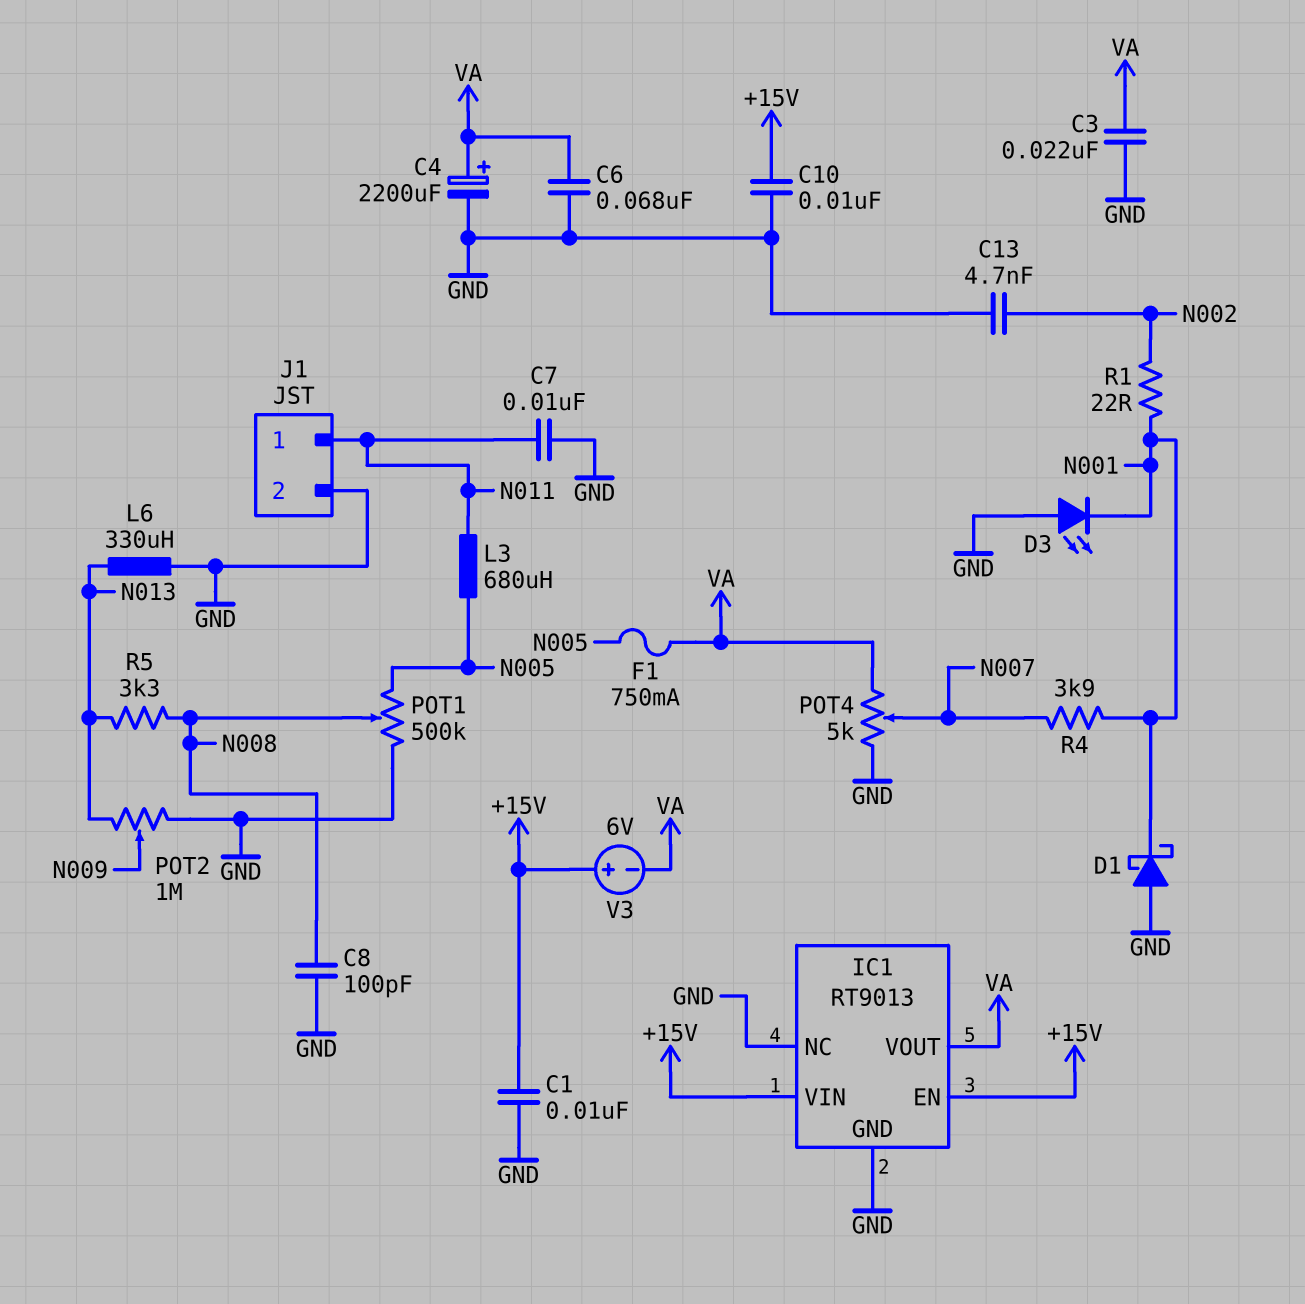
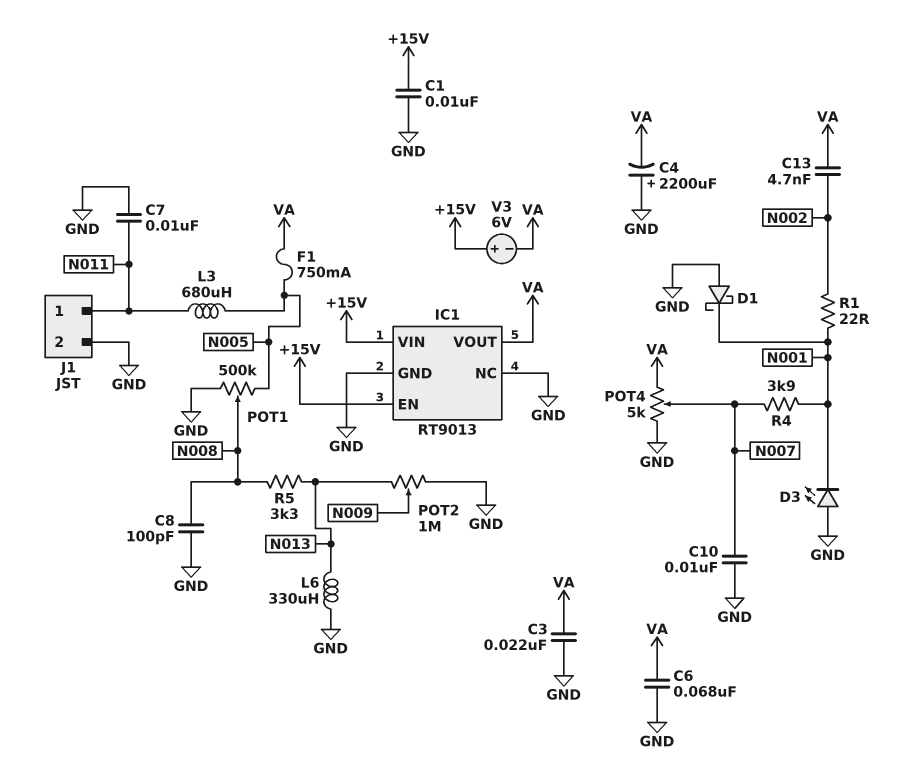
C4: 2200uF (plus VA, minus GND) -> 2200uF (plus GND, minus VA)
C10: 10nF (+15V, GND) -> 10nF (GND, N007)
C13: 4.7nF (GND, N002) -> 4.7nF (N002, VA)

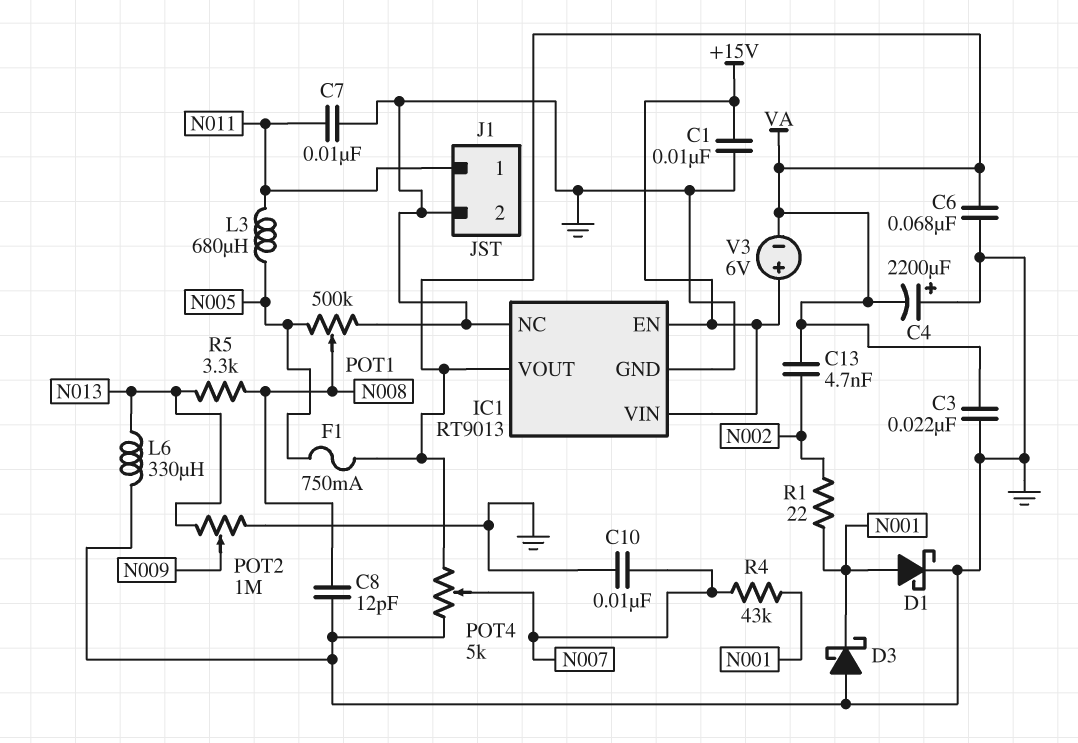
C8: 100pF (GND, N008) -> 12pF (GND, N008)
D1: schottky (A GND, K N001) -> schottky (A N001, K GND)
D3: LED (A GND, K N001) -> schottky (A GND, K N001)
R4: 3.9k (N001, N007) -> 43k (N001, N007)

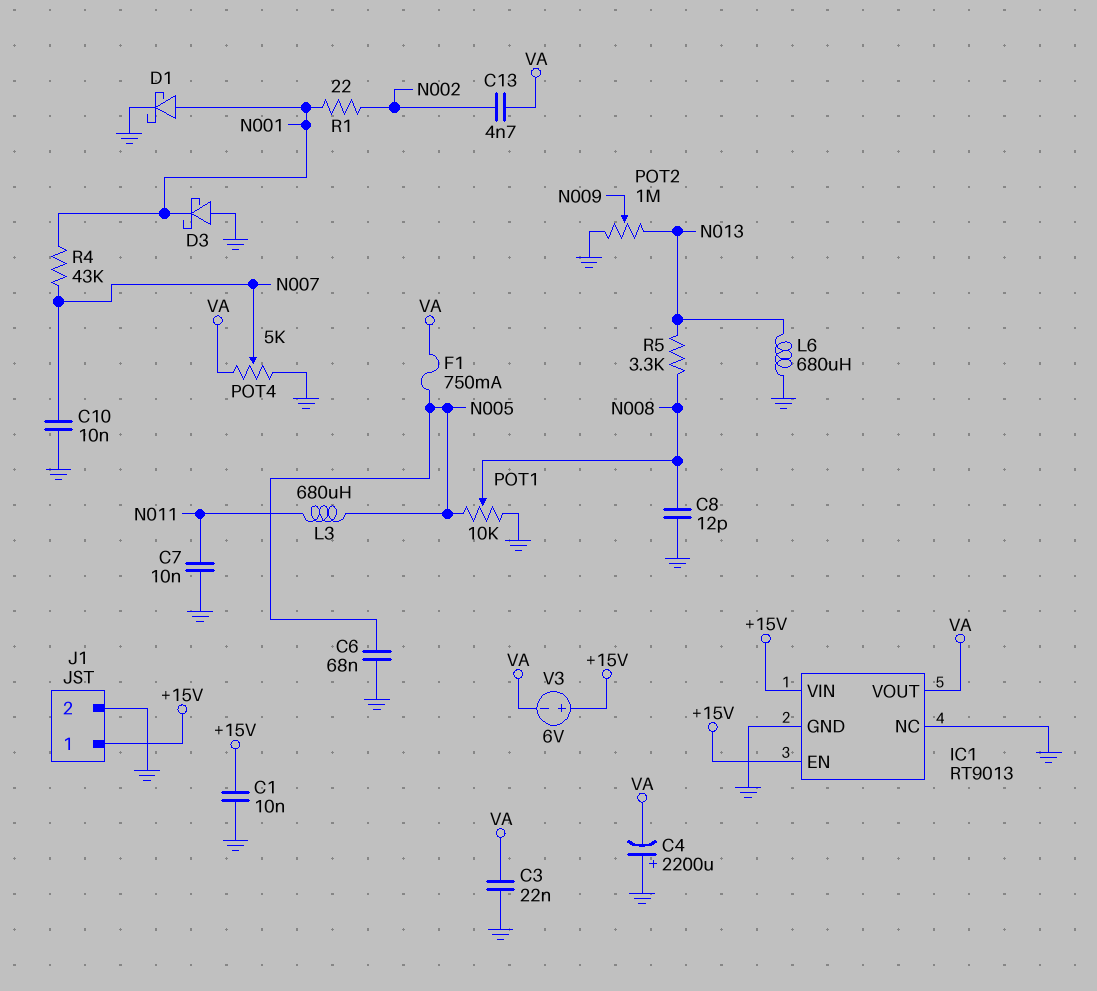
C6: 68nF (GND, VA) -> 68nF (GND, N005)
J1 pin 1: N011 -> +15V
L6: 330uH (GND, N013) -> 680uH (GND, N013)
POT1: 500k (GND, N005, wiper N008) -> 10k (GND, N005, wiper N008)

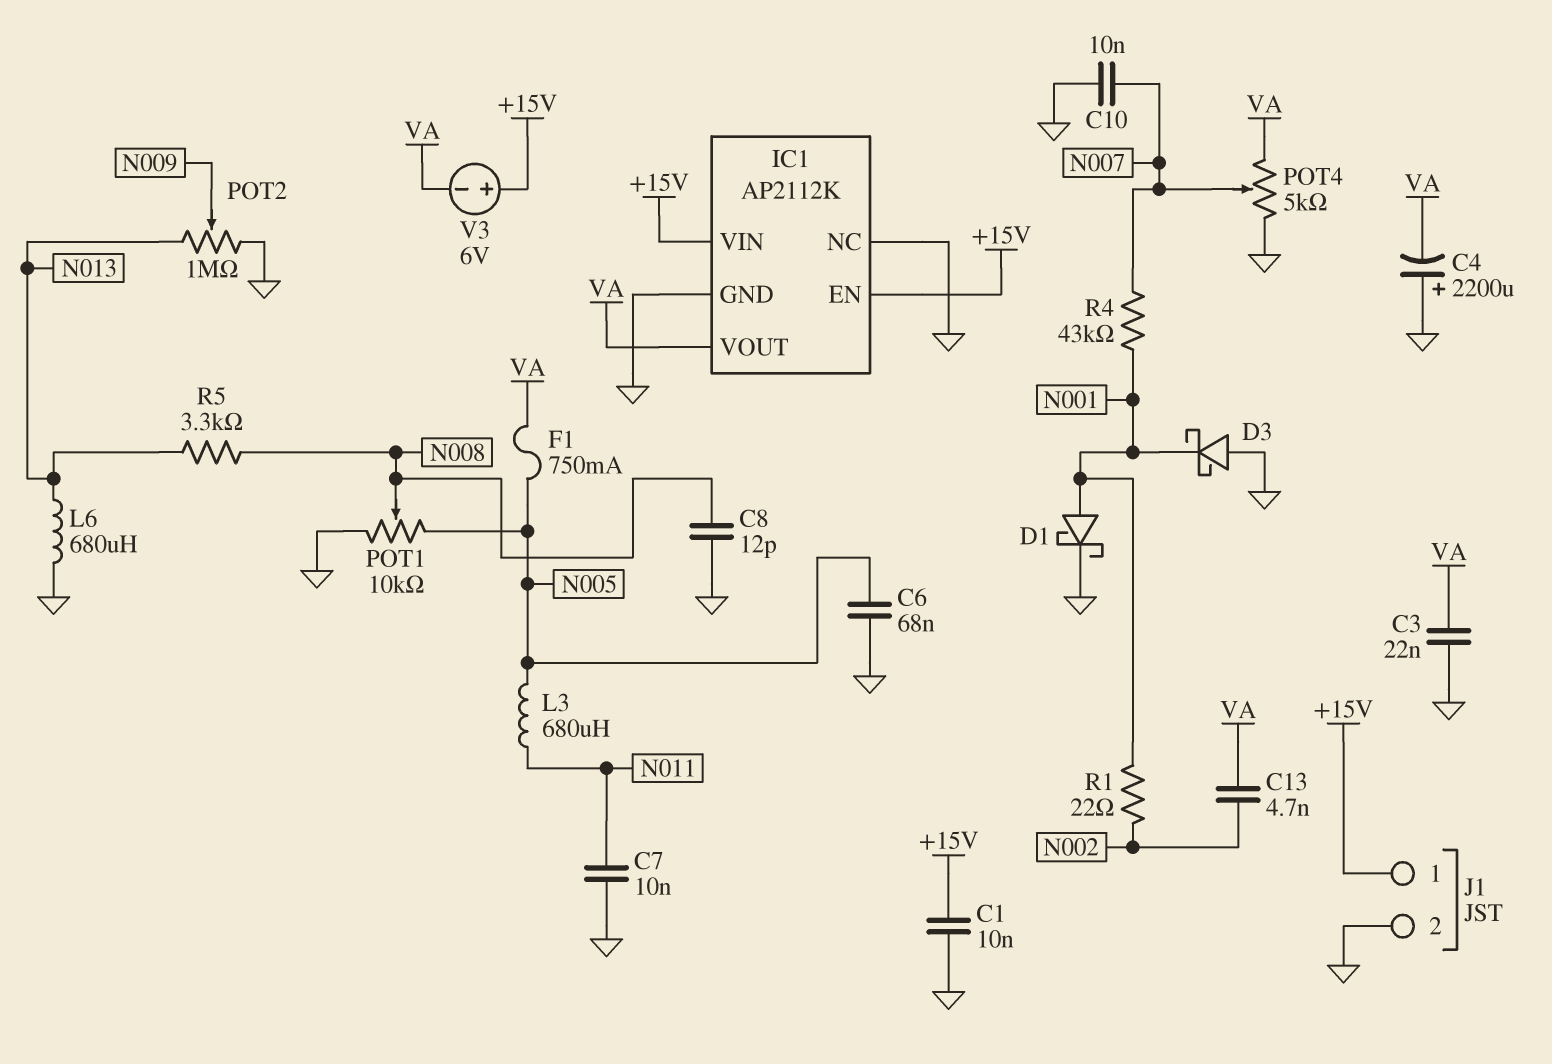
IC1: RT9013 -> AP2112K

